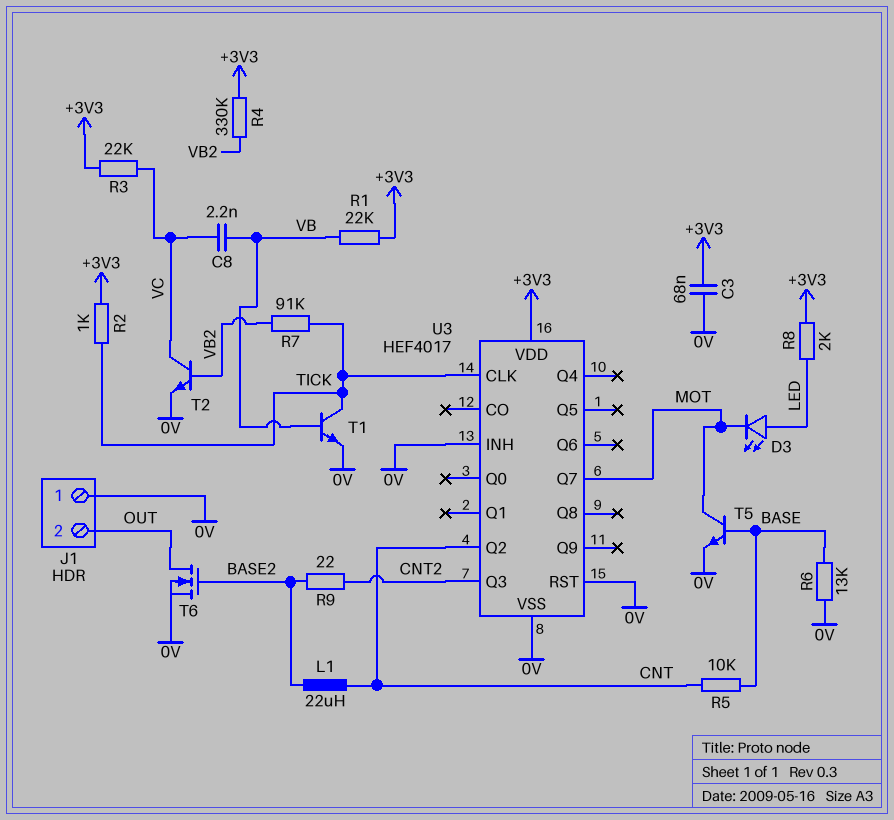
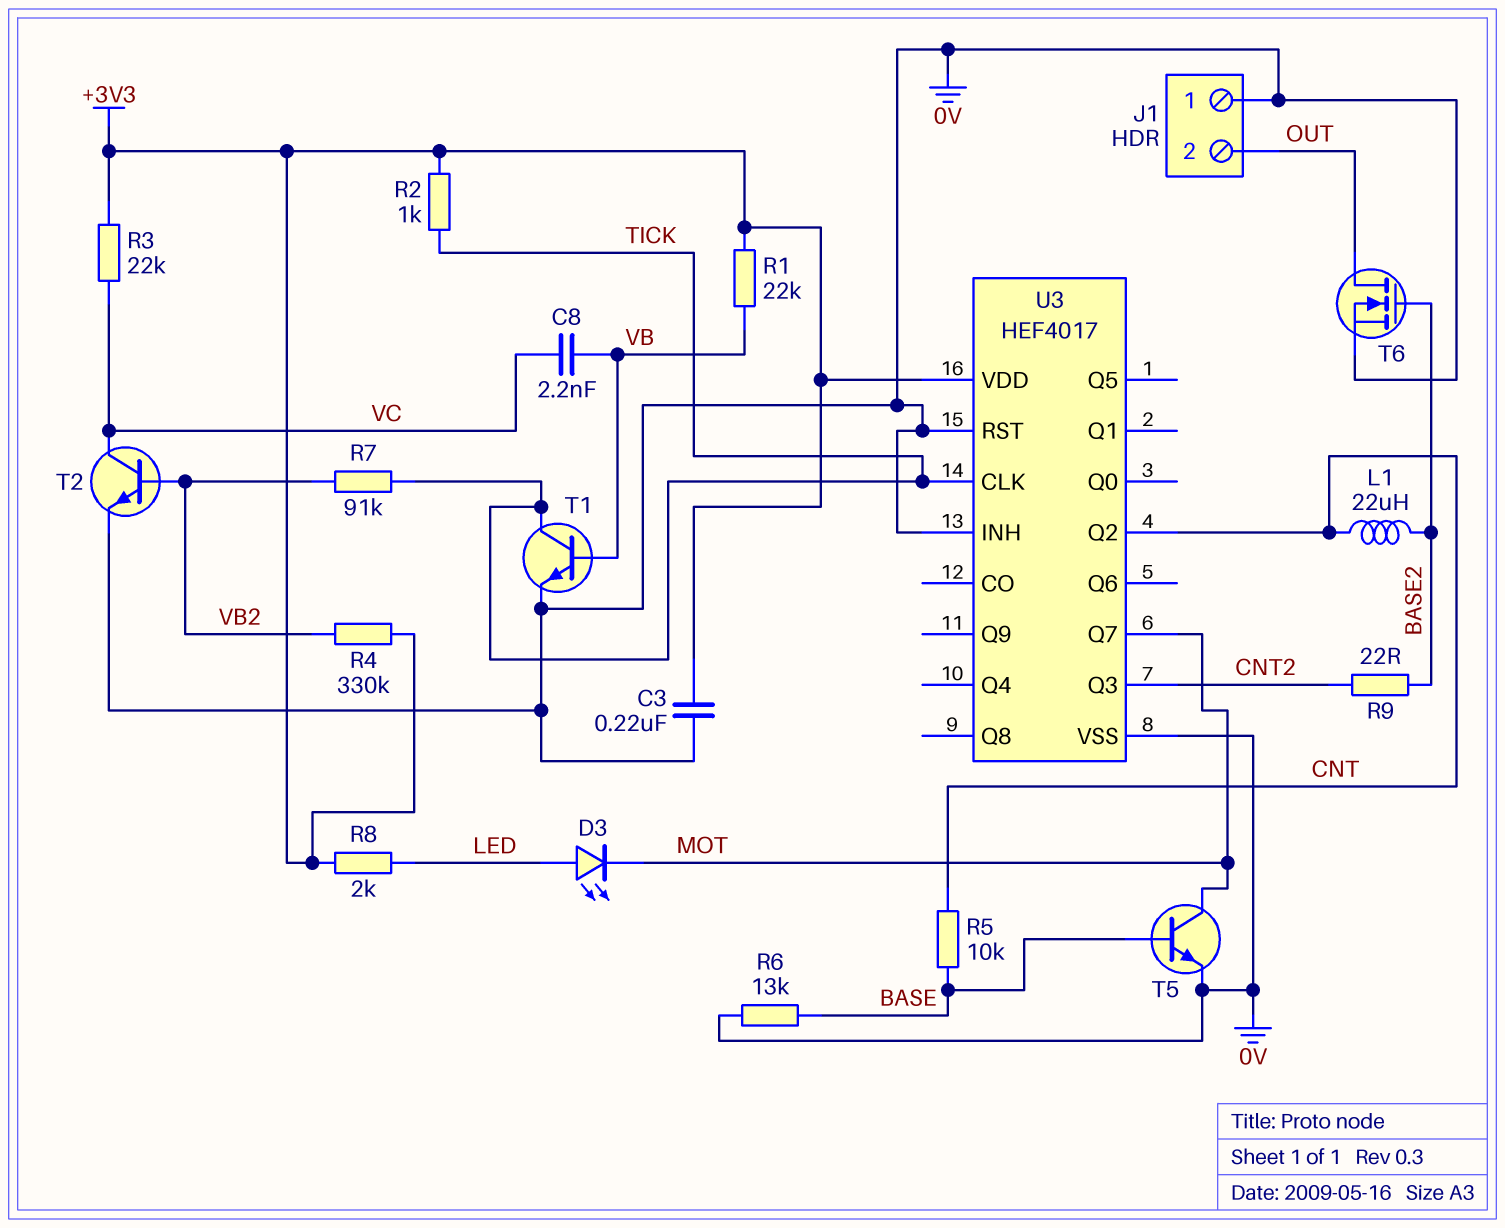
C3: 68nF (+3V3, 0V) -> 220nF (+3V3, 0V)

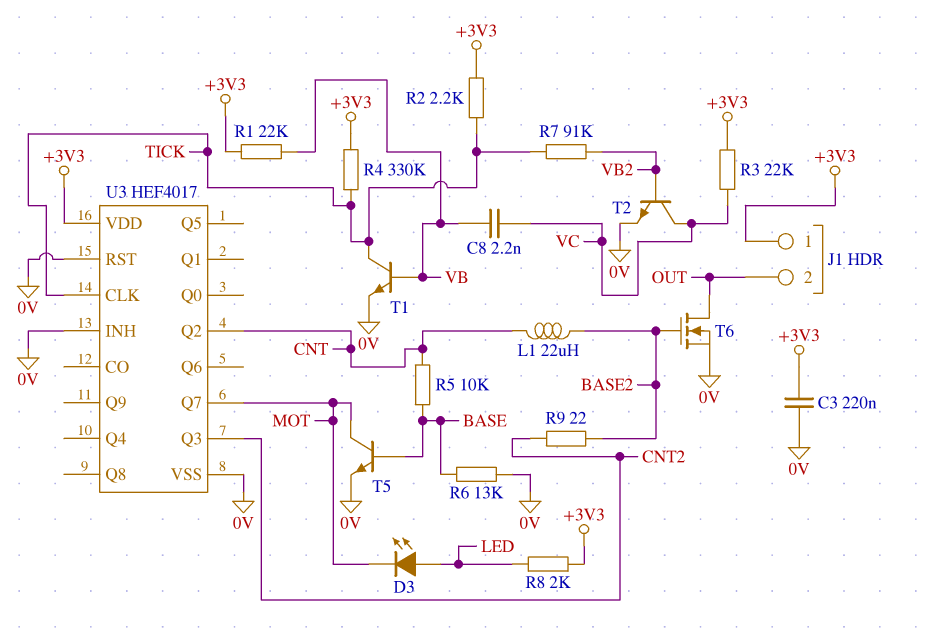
J1 pin 1: 0V -> +3V3
R2: 1k (+3V3, TICK) -> 2.2k (+3V3, TICK)
R4: 330k (+3V3, VB2) -> 330k (+3V3, TICK)

